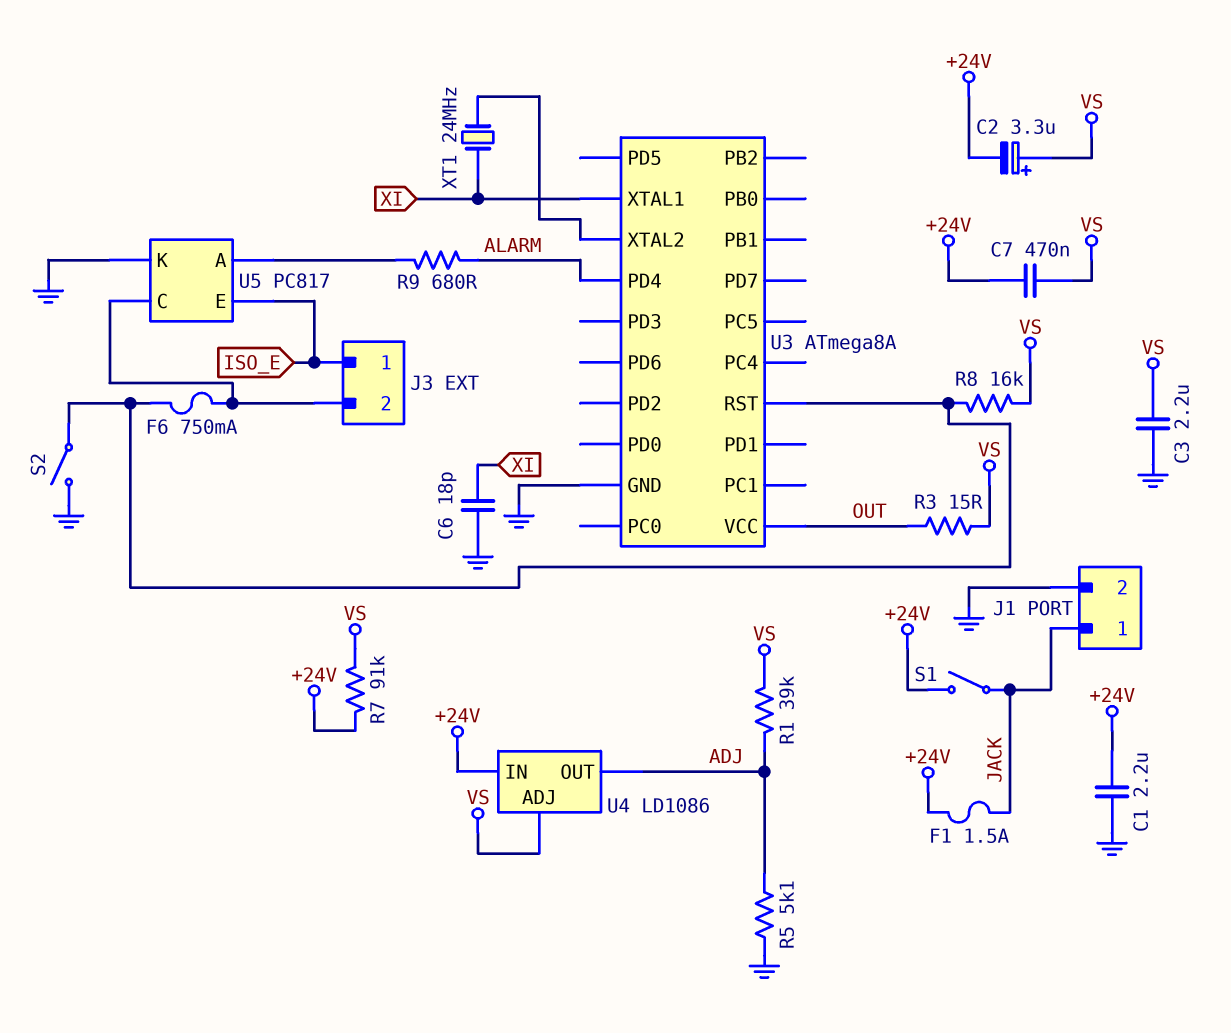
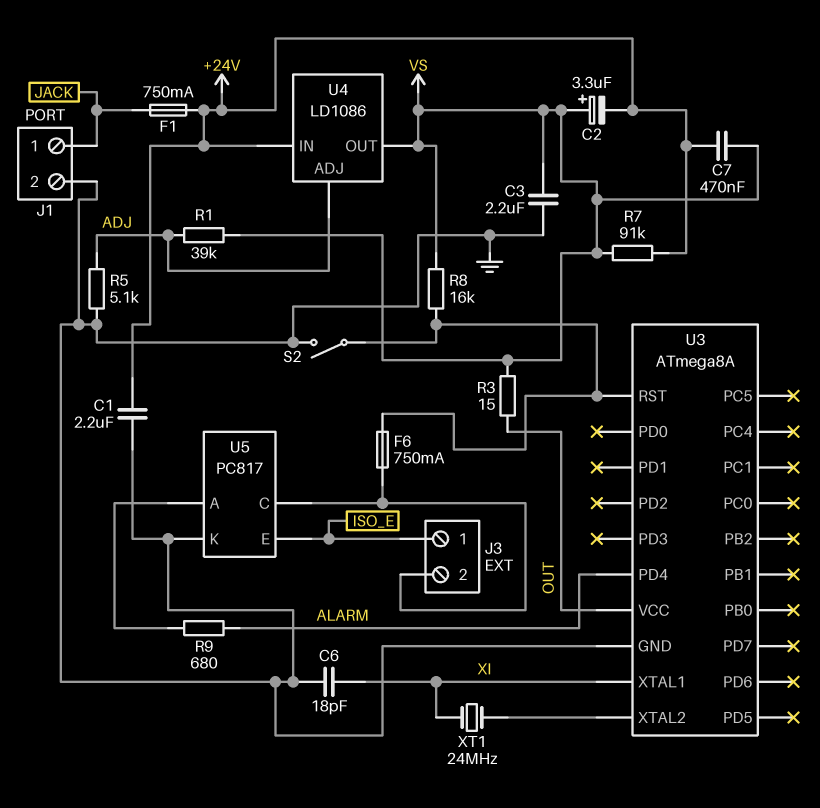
F1: 1.5A (+24V, JACK) -> 750mA (+24V, JACK)
S1: switch (+24V, JACK) -> none
U4 pin ADJ: VS -> ADJ
U4 pin OUT: ADJ -> VS

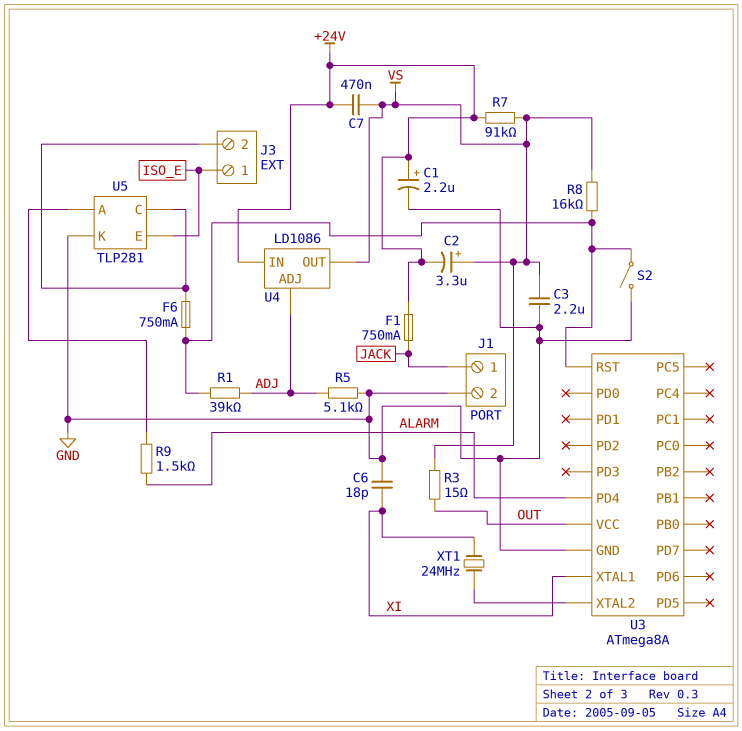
C1: 2.2uF (+24V, GND) -> 2.2uF (plus +24V, minus GND)
R1: 39k (ADJ, VS) -> 39k (ADJ, U3/RST)
R9: 680 (ALARM, U5/A) -> 1.5k (ALARM, U5/A)
U5: PC817 -> TLP281

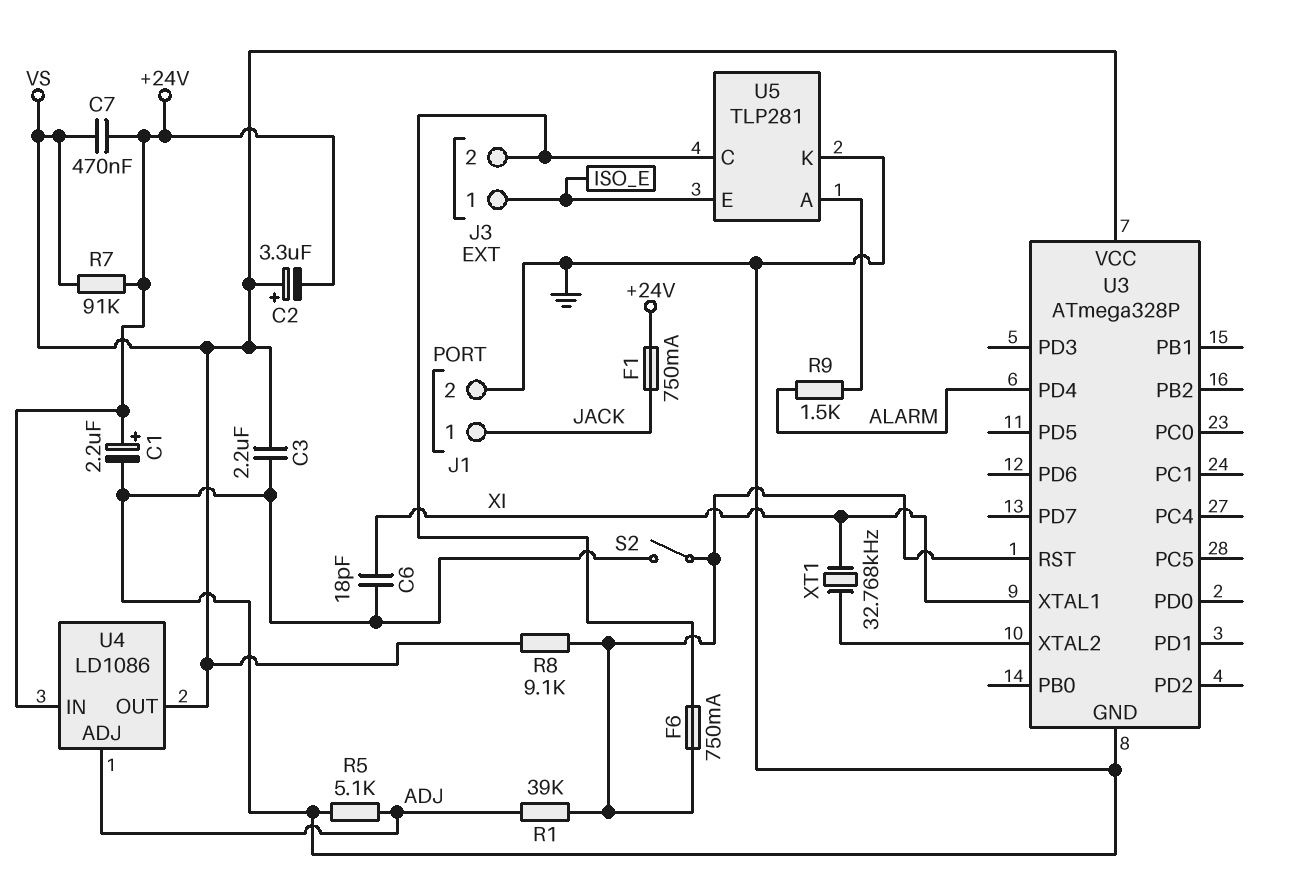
R3: 15 (OUT, VS) -> none
R8: 16k (U3/RST, VS) -> 9.1k (U3/RST, VS)
U3: ATmega8A -> ATmega328P
U3 pin VCC: OUT -> VS
XT1: 24MHz (U3/XTAL2, XI) -> 32.768kHz (U3/XTAL2, XI)

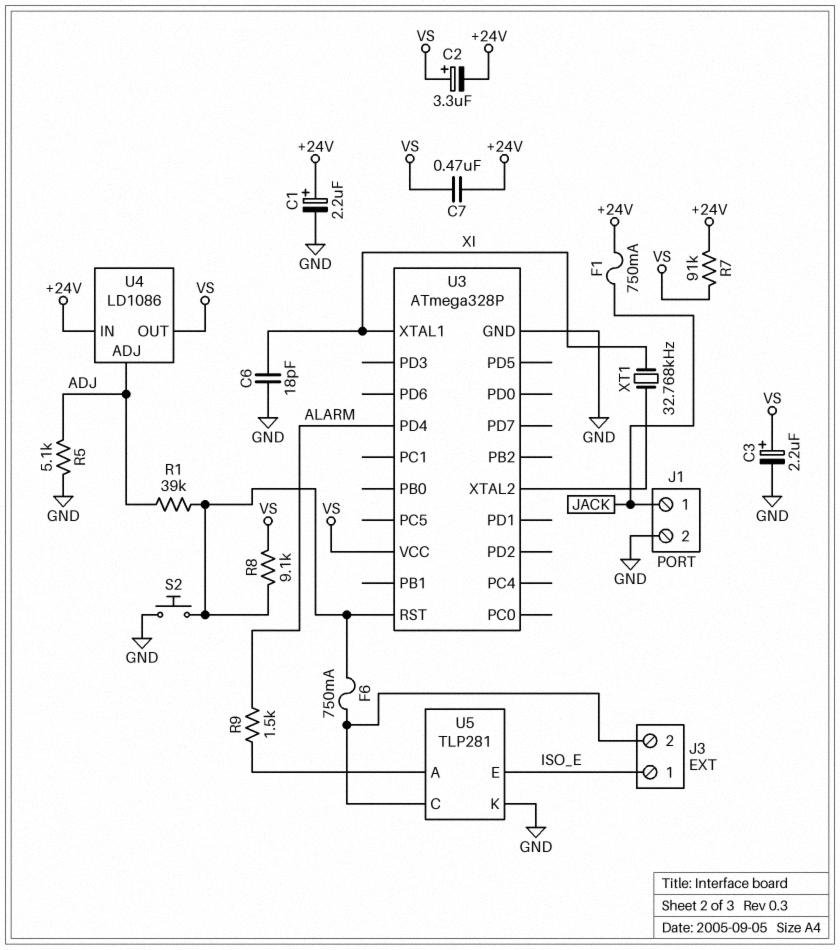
C3: 2.2uF (GND, VS) -> 2.2uF (plus VS, minus GND)
S2: switch (GND, U3/RST) -> button (GND, U3/RST)

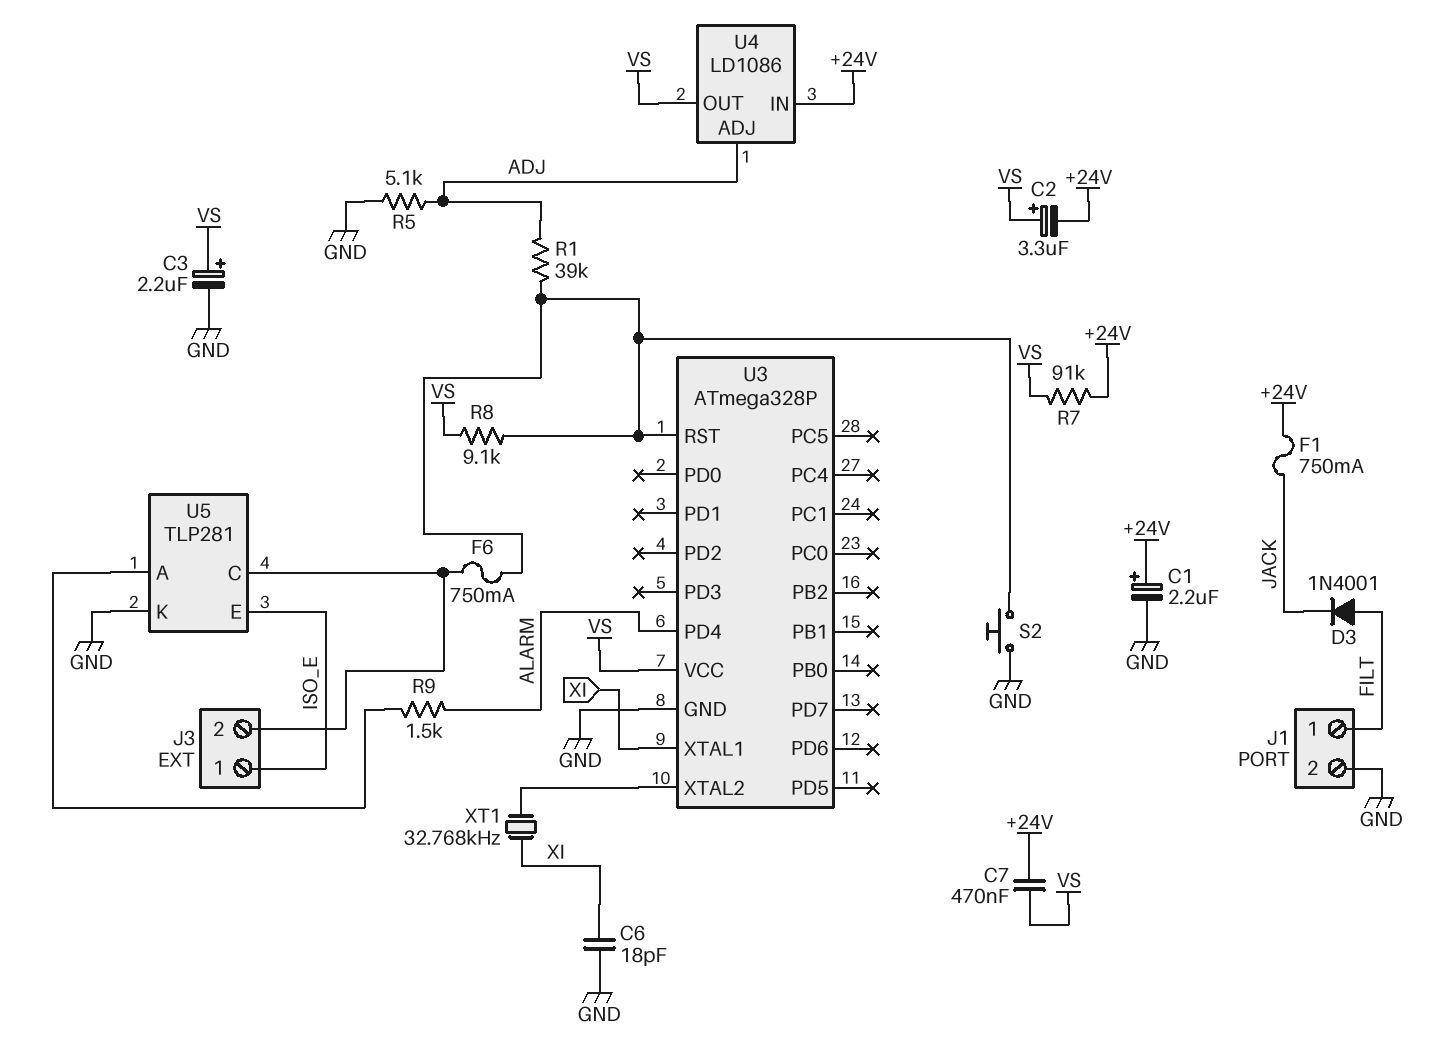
D3: none -> diode 1N4001 (A FILT, K JACK)
J1 pin 1: JACK -> FILT

